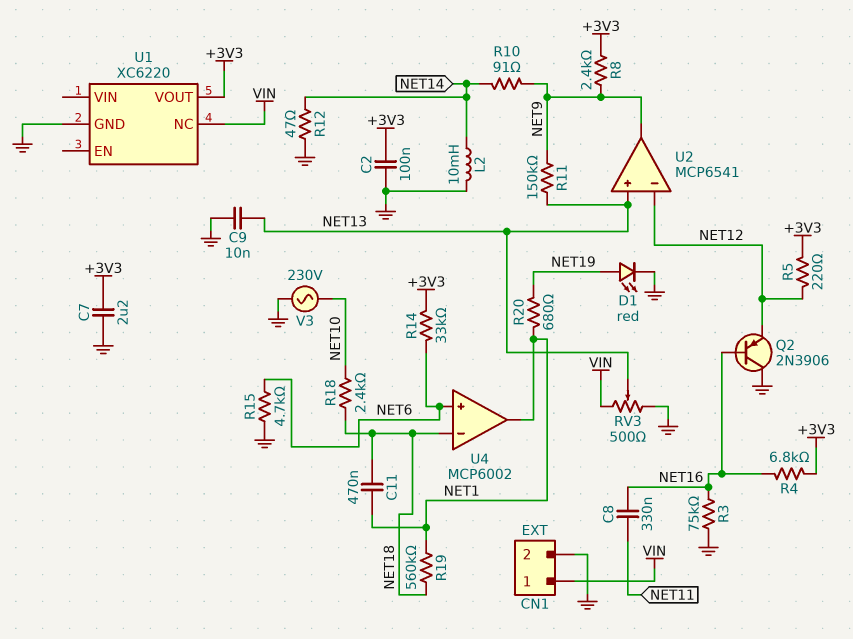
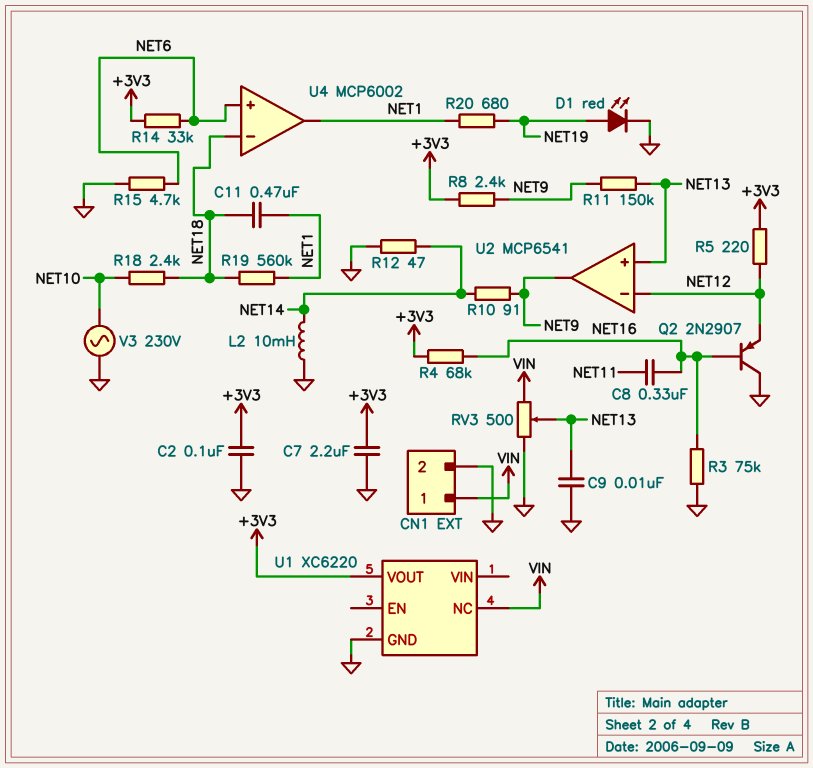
Q2: PNP 2N3906 (B NET16, C GND, E NET12) -> PNP 2N2907 (B NET16, C GND, E NET12)
R4: 6.8k (+3V3, NET16) -> 68k (+3V3, NET16)

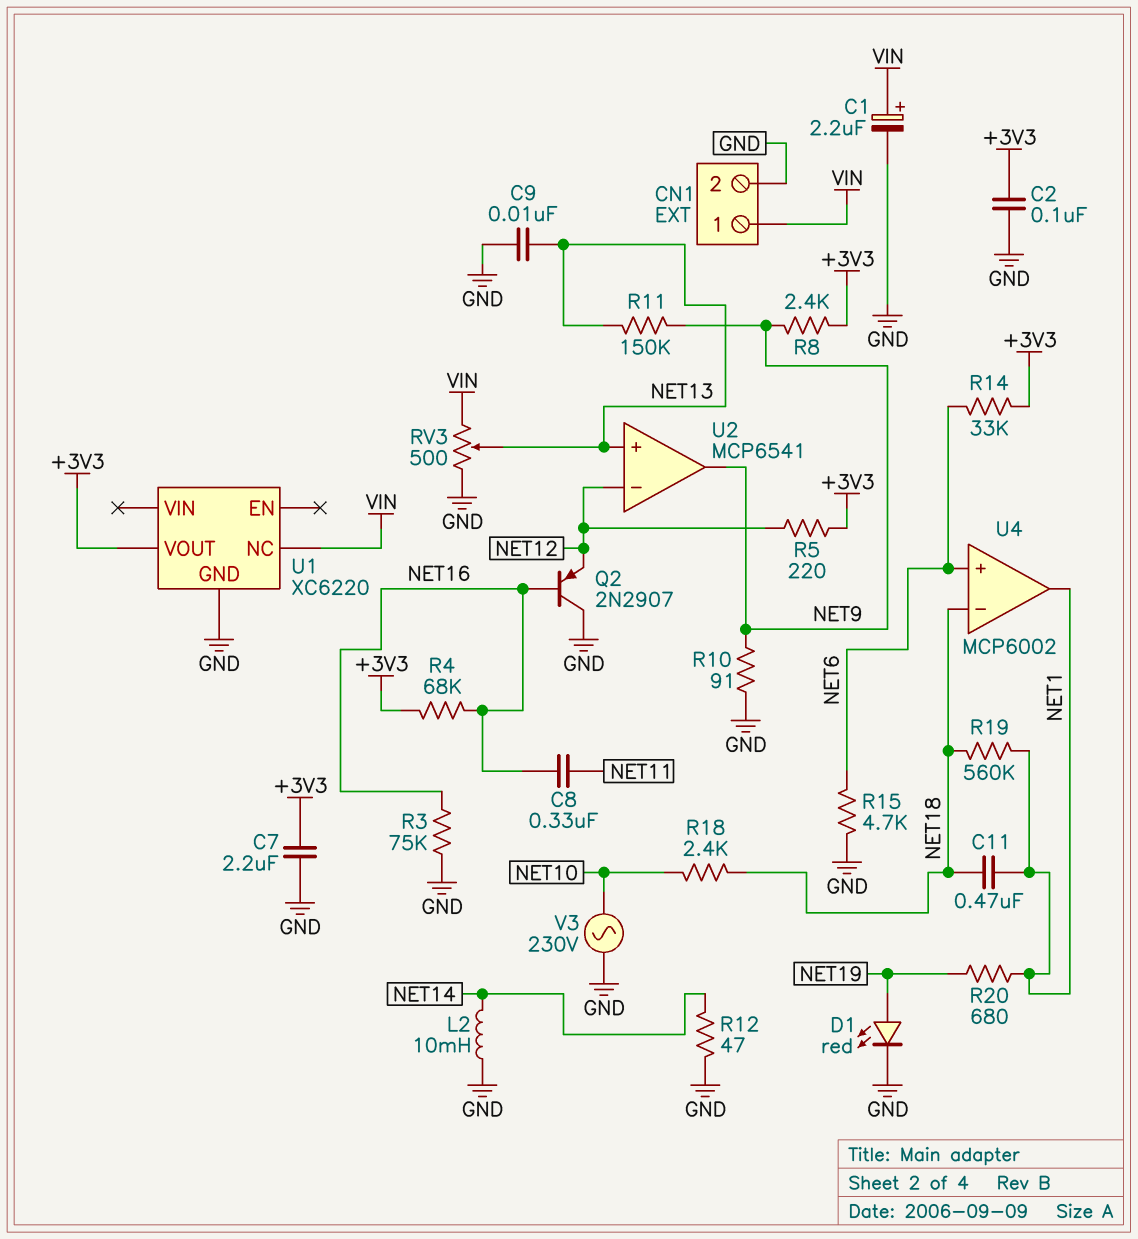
C1: none -> 2.2uF (plus VIN, minus GND)
R10: 91 (NET9, NET14) -> 91 (GND, NET9)

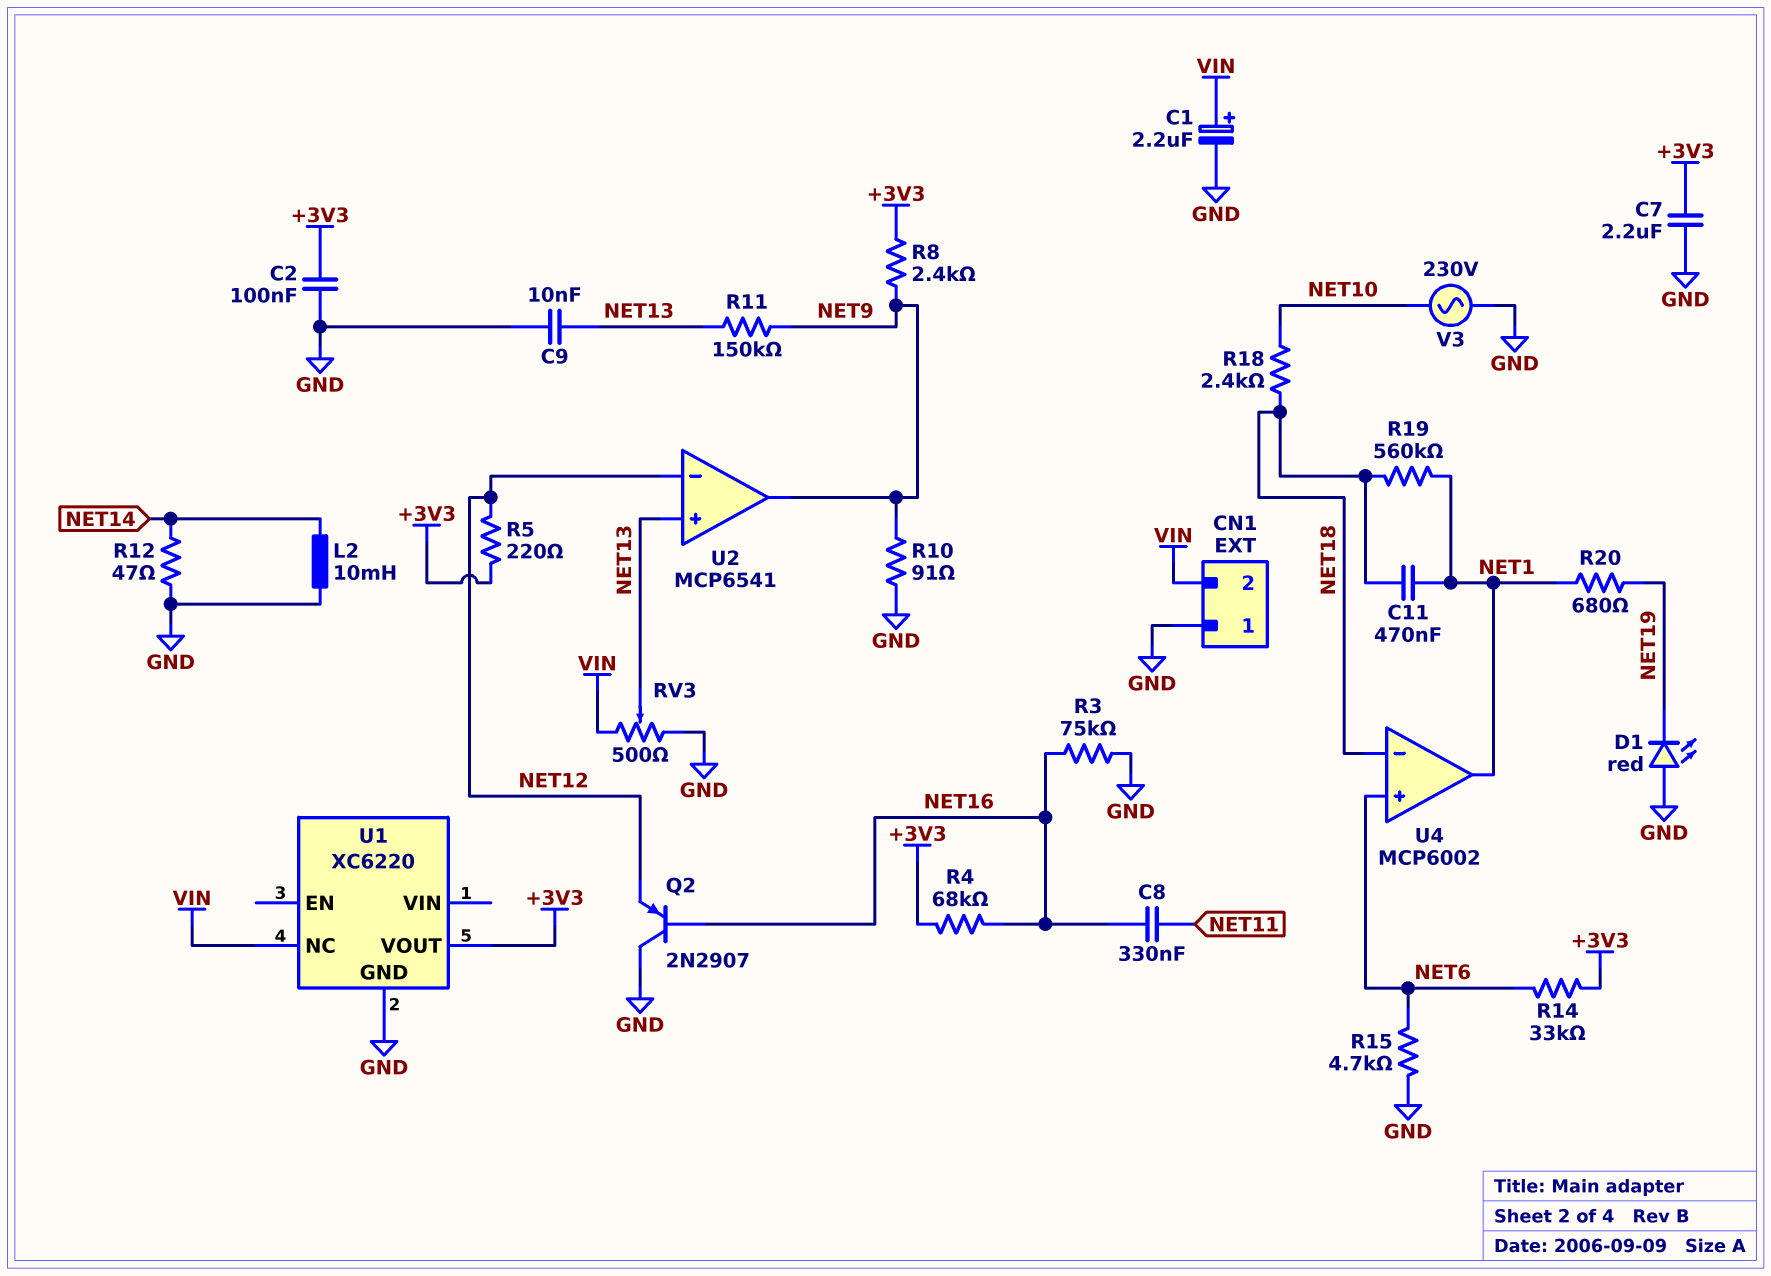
CN1 pin 1: VIN -> GND
CN1 pin 2: GND -> VIN
D1: LED red (A NET19, K GND) -> LED red (A GND, K NET19)

